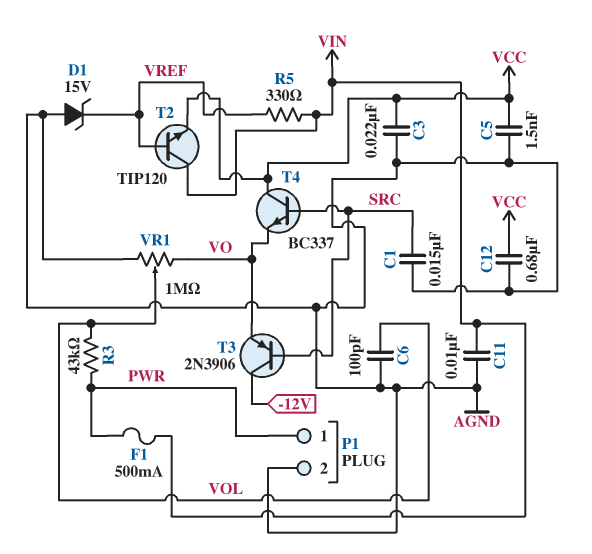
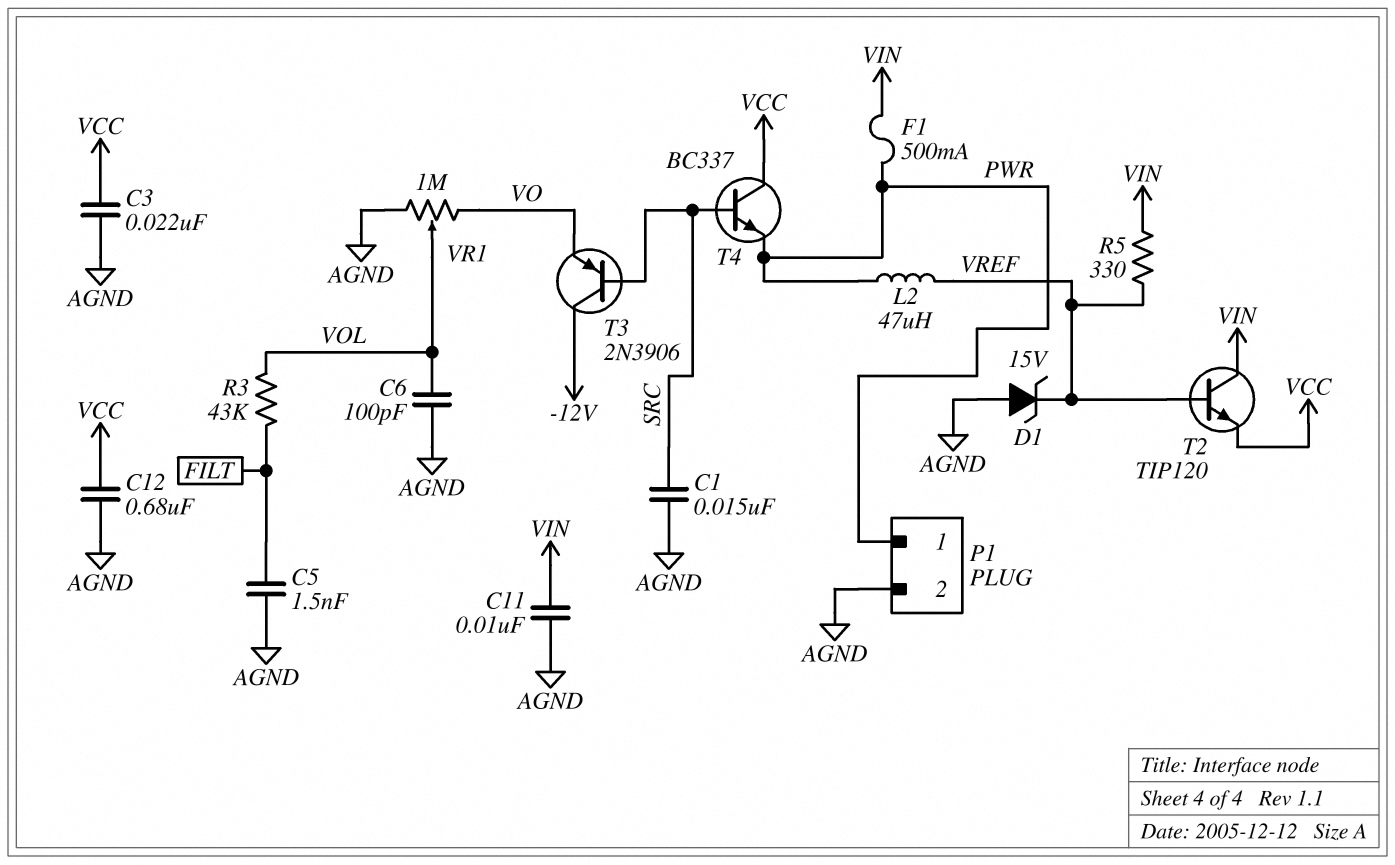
C5: 1.5nF (AGND, VCC) -> 1.5nF (AGND, FILT)
L2: none -> 47uH (PWR, VREF)
R3: 43k (PWR, VOL) -> 43k (FILT, VOL)
T4: NPN BC337 (B SRC, C VCC, E VO) -> NPN BC337 (B SRC, C VCC, E PWR)

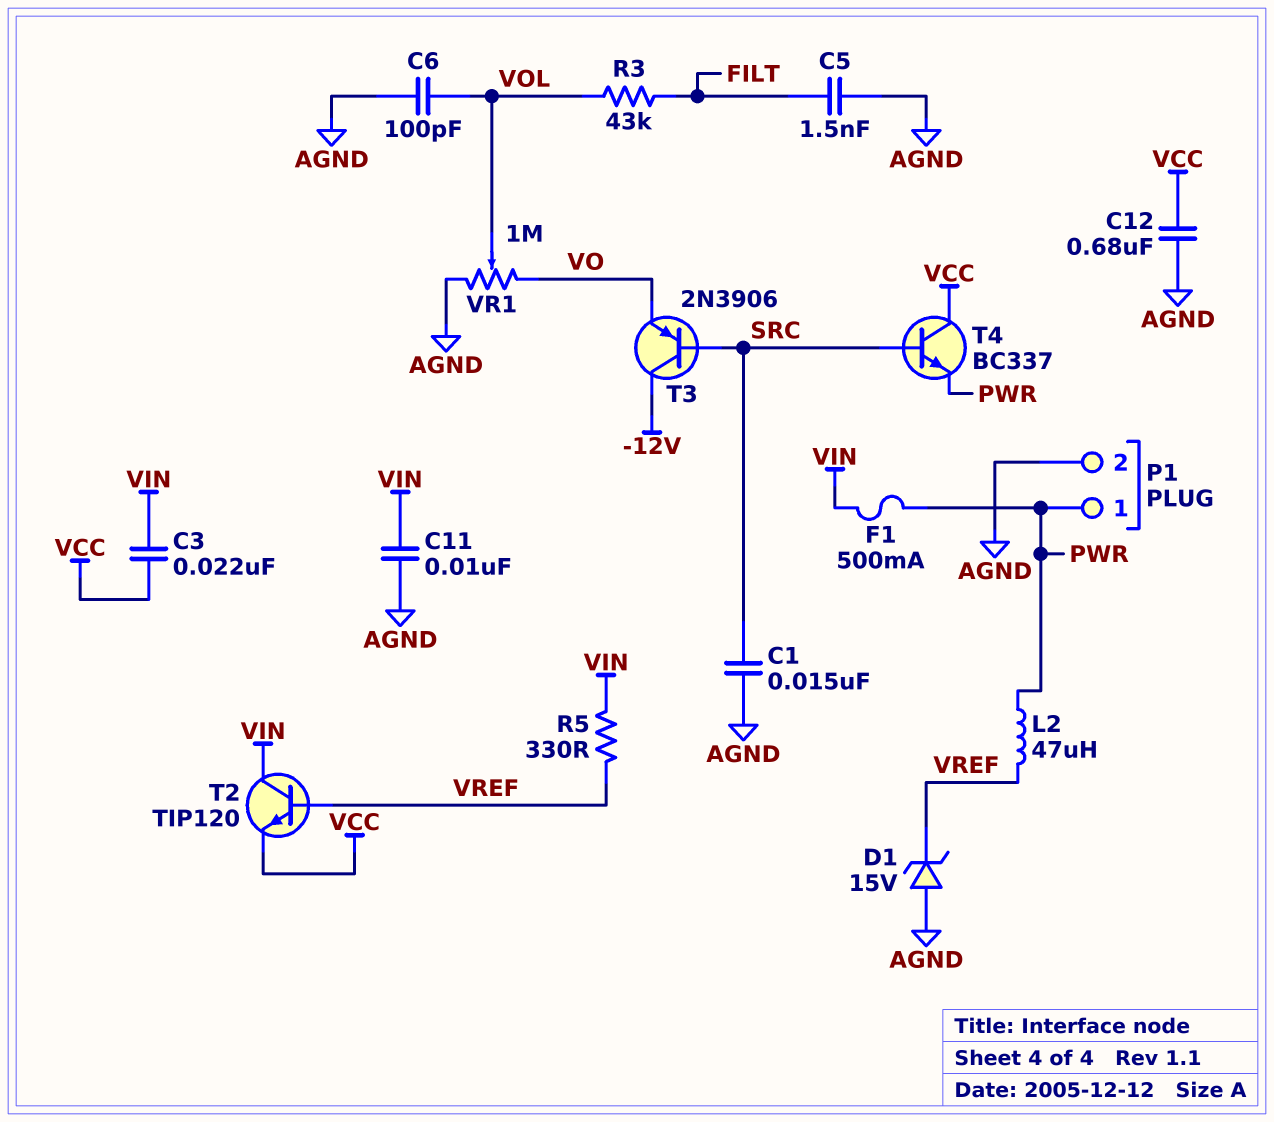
C3: 22nF (AGND, VCC) -> 22nF (VCC, VIN)

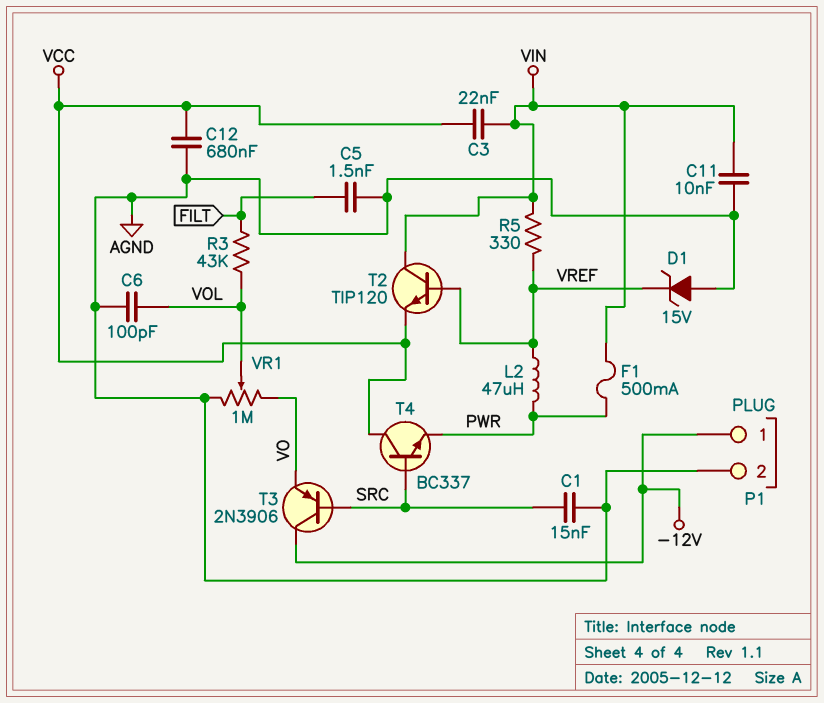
P1 pin 1: PWR -> -12V

